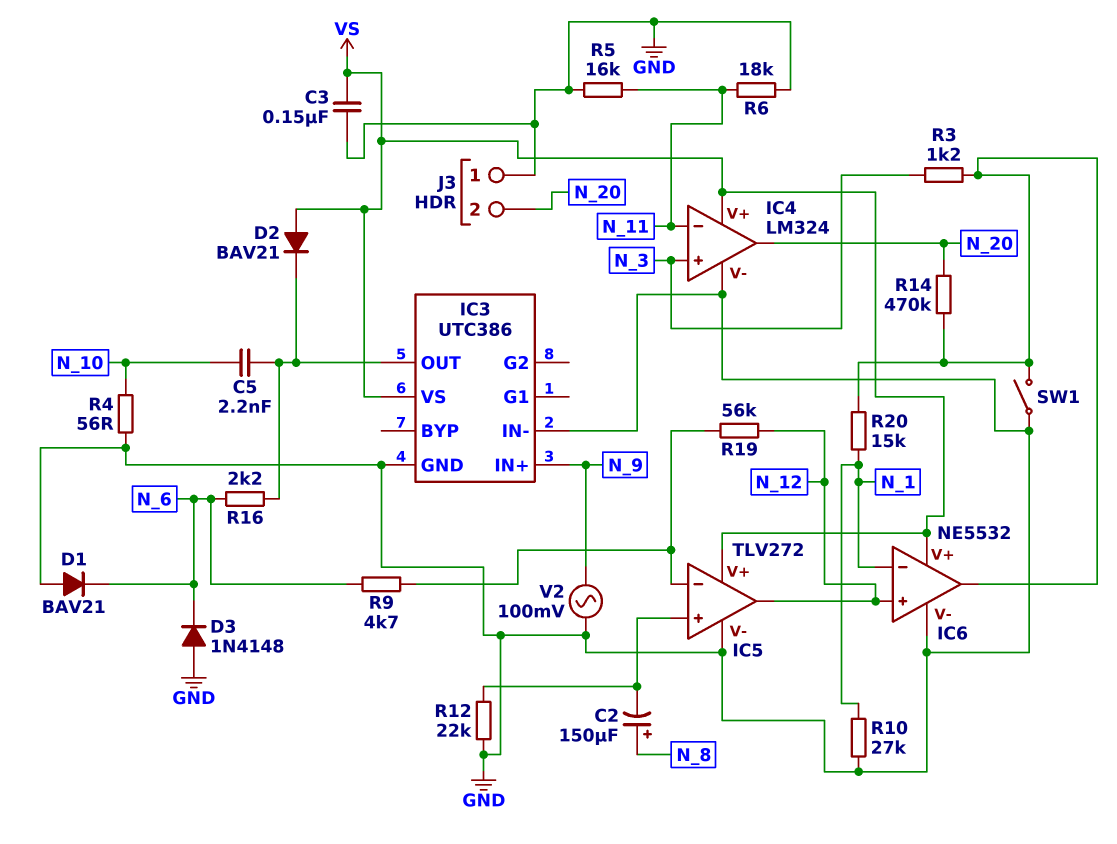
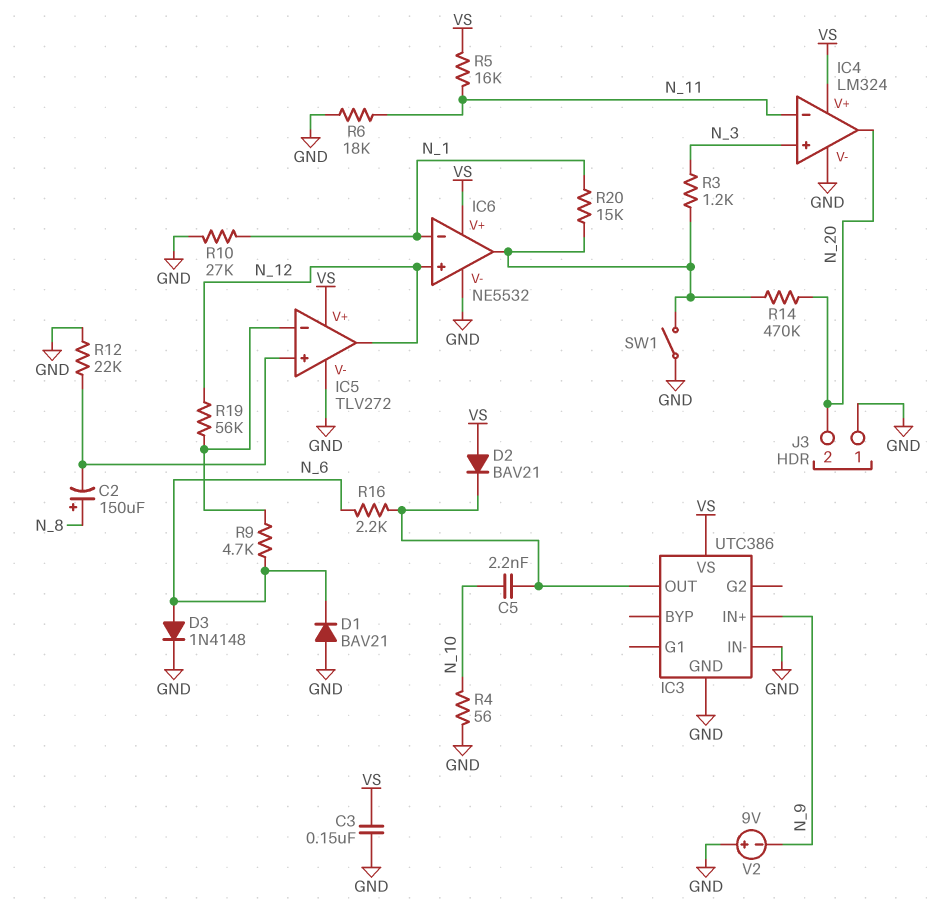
D3: diode 1N4148 (A GND, K N_6) -> diode 1N4148 (A N_6, K GND)
R5: 16k (GND, N_11) -> 16k (N_11, VS)
V2: AC 100mV (GND, N_9) -> 9V (plus GND, minus N_9)

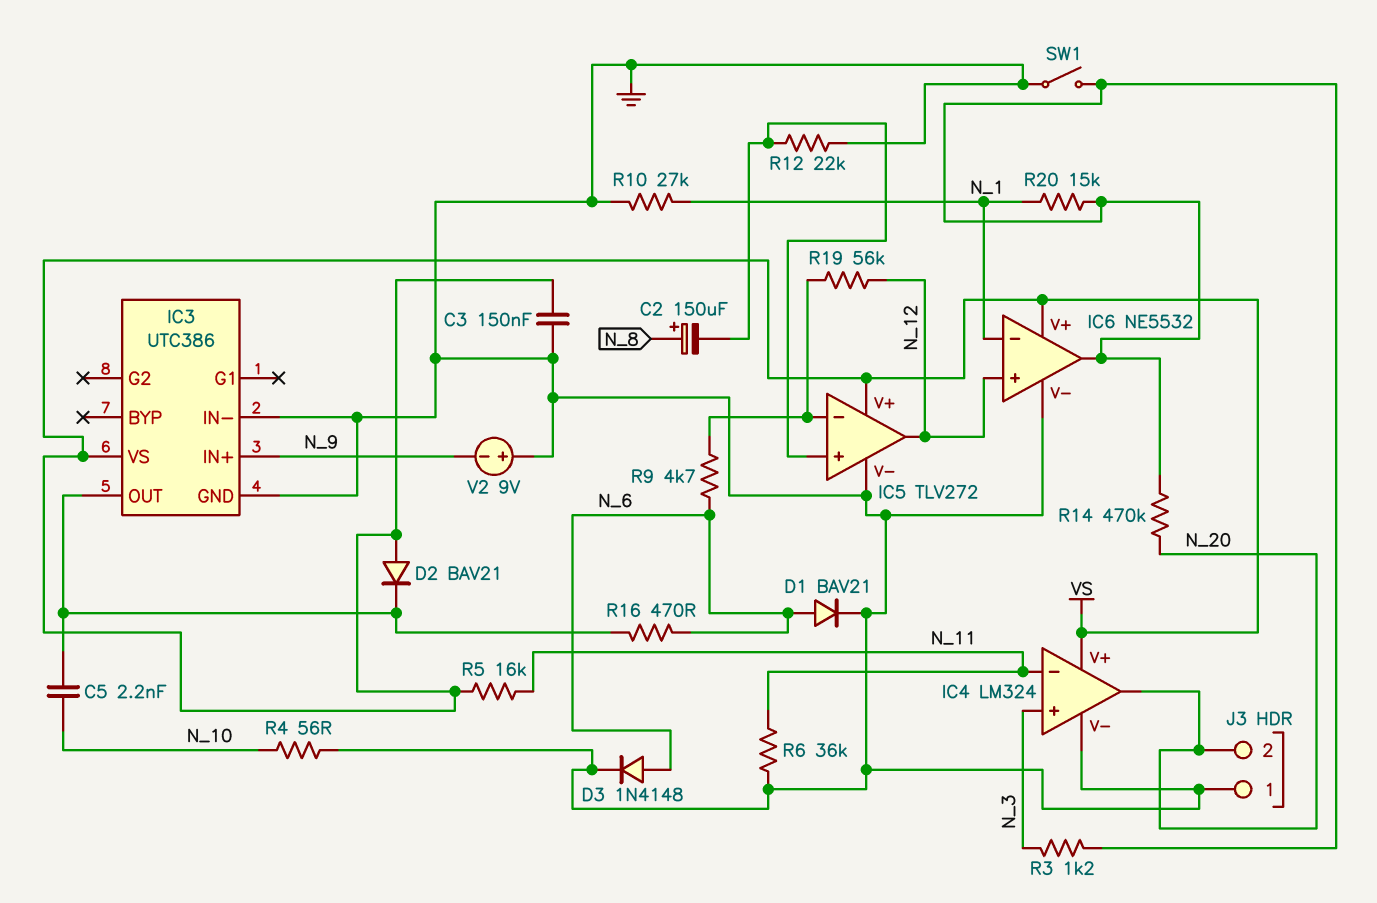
D1: diode BAV21 (A GND, K N_6) -> diode BAV21 (A N_6, K GND)
R6: 18k (GND, N_11) -> 36k (GND, N_11)
R16: 2.2k (IC3/OUT, N_6) -> 470 (IC3/OUT, N_6)

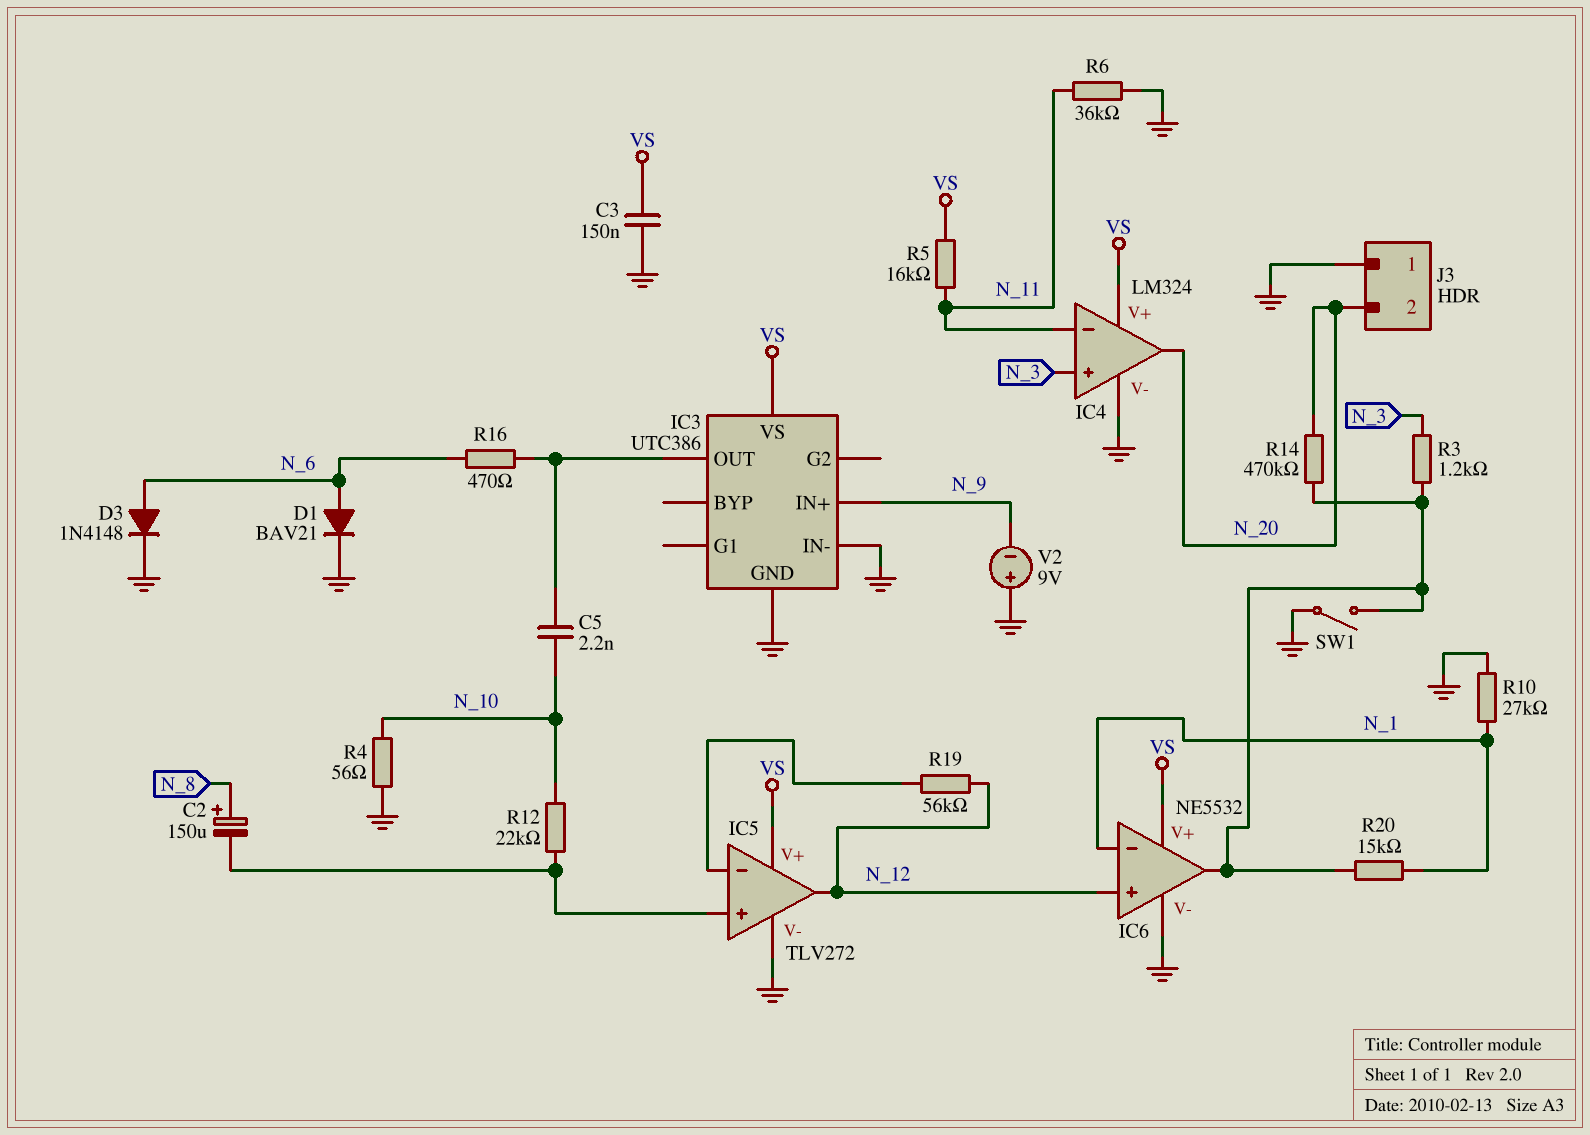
D2: diode BAV21 (A VS, K IC3/OUT) -> none
R9: 4.7k (IC5/in-, N_6) -> none
R12: 22k (GND, IC5/in+) -> 22k (IC5/in+, N_10)

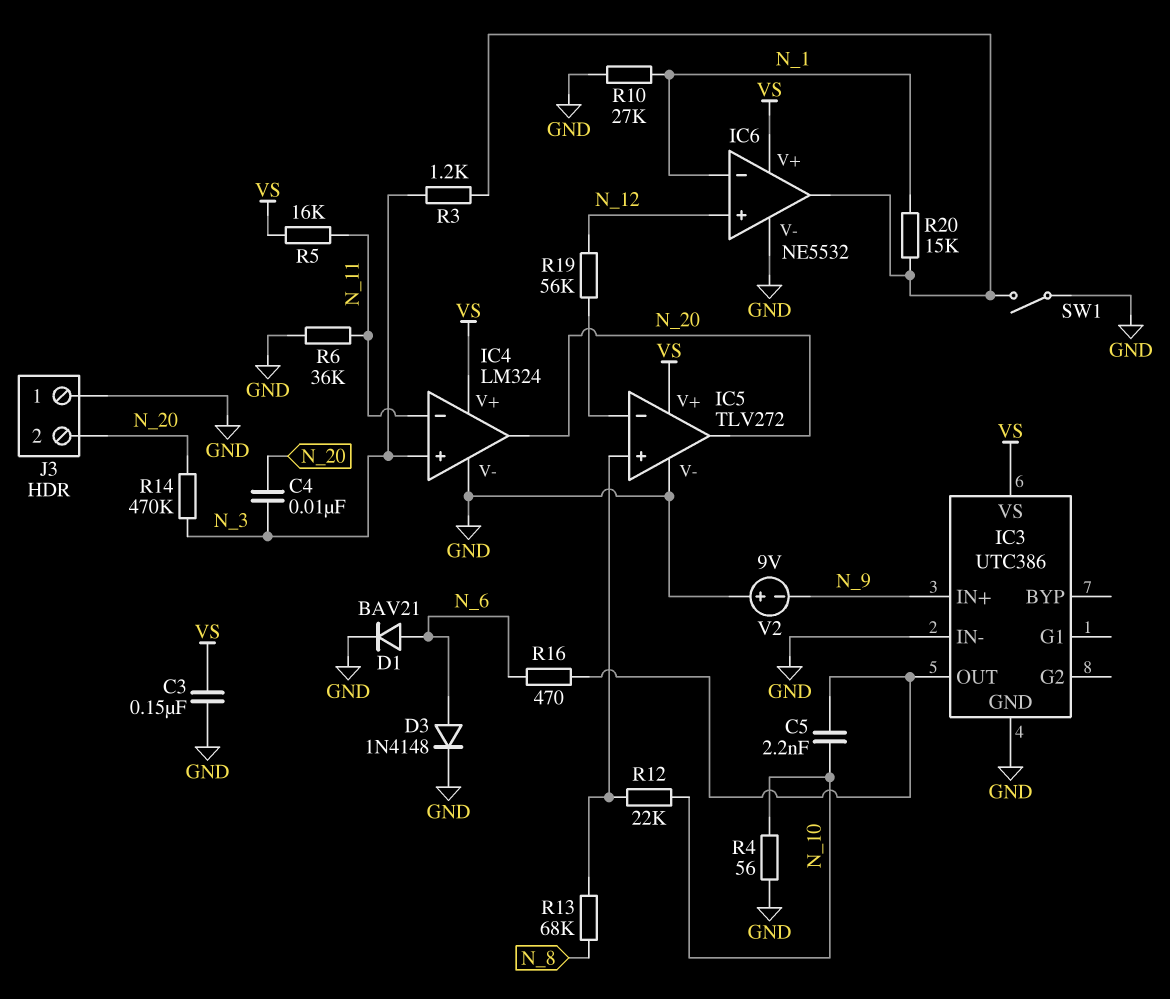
C2: 150uF (plus N_8, minus IC5/in+) -> none
C4: none -> 10nF (N_3, N_20)
IC5 pin out: N_12 -> N_20
R13: none -> 68k (IC5/in+, N_8)
R14: 470k (IC6/out, N_20) -> 470k (N_3, N_20)

